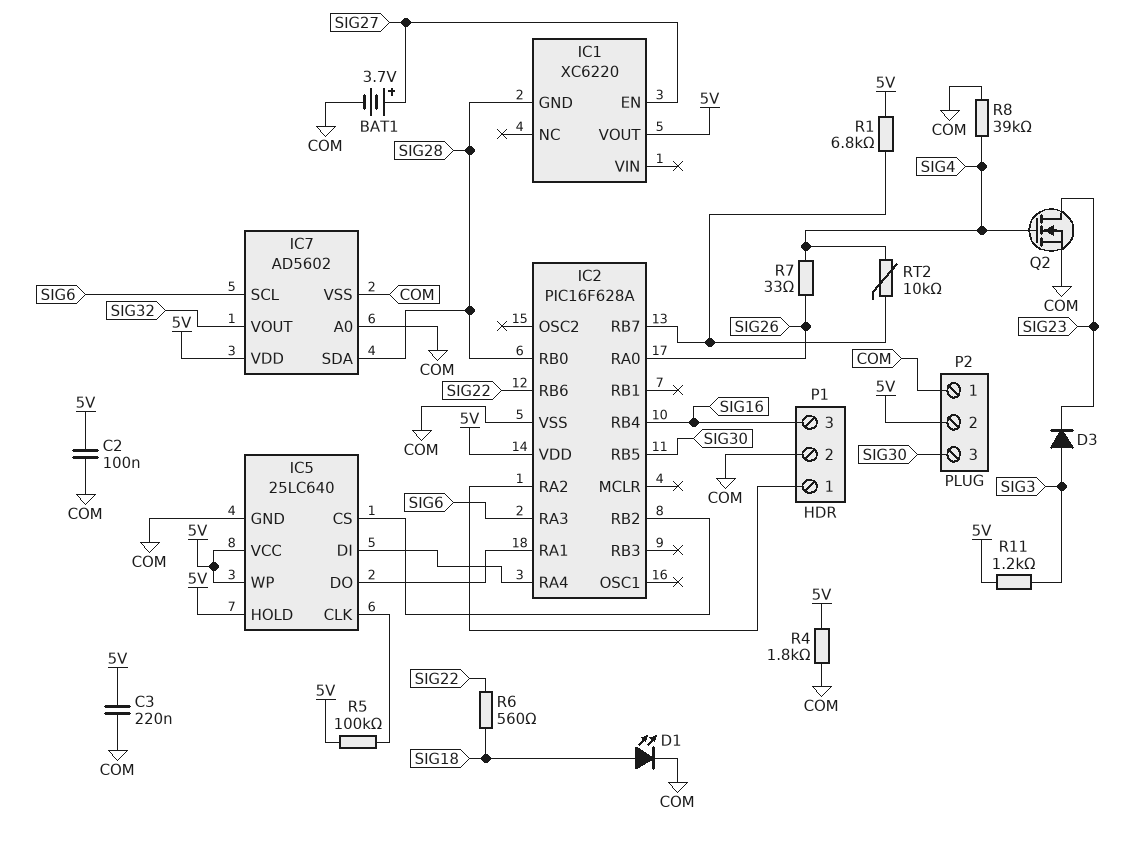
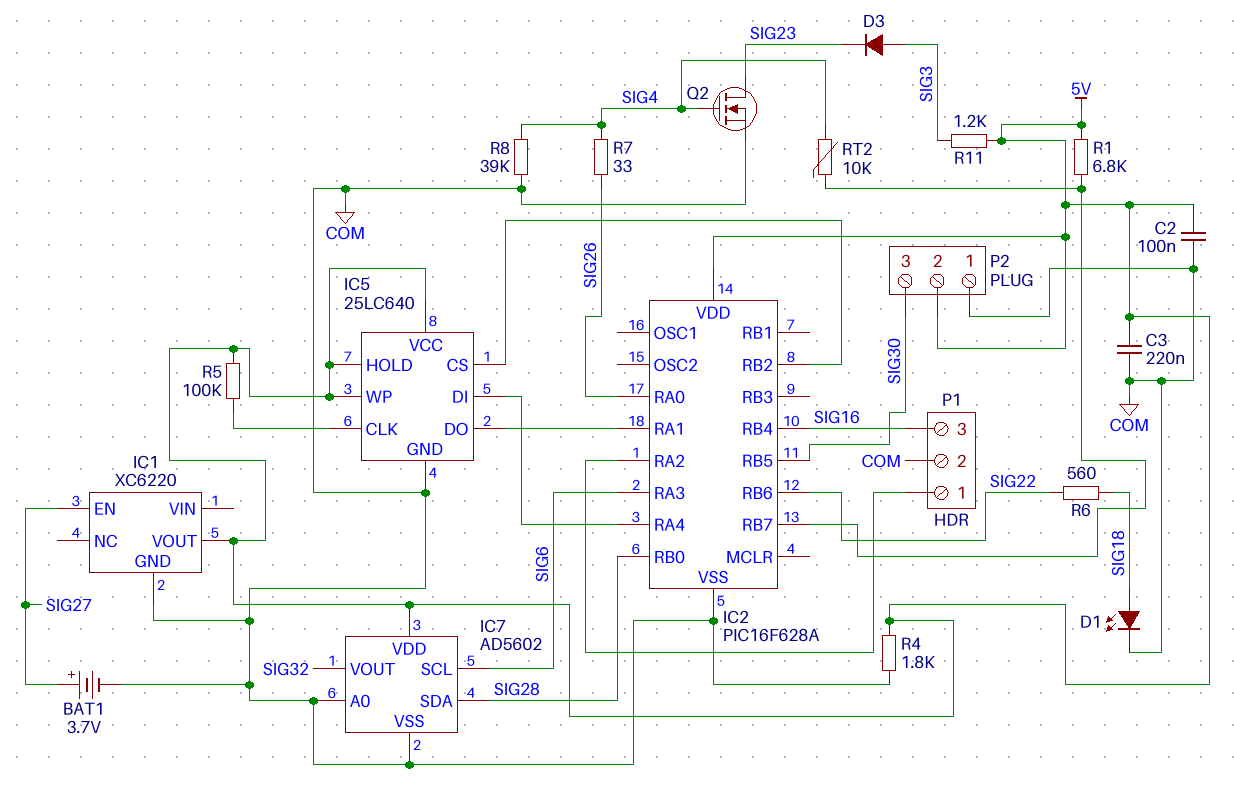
IC1 pin GND: SIG28 -> COM

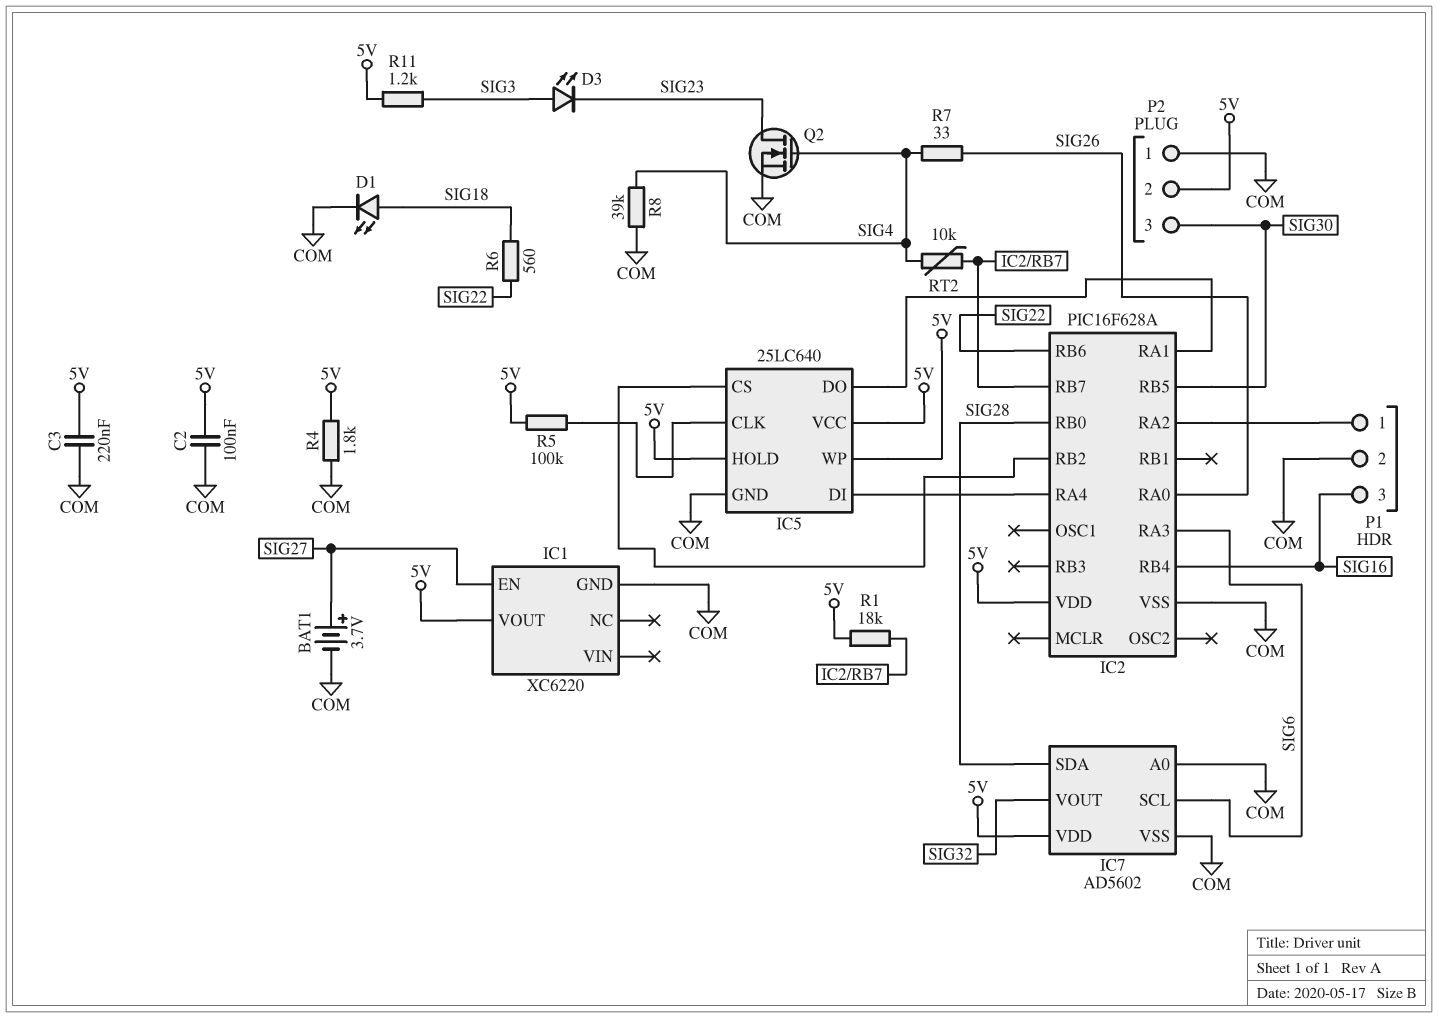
D3: diode (A SIG3, K SIG23) -> LED (A SIG3, K SIG23)
R1: 6.8k (5V, IC2/RB7) -> 18k (5V, IC2/RB7)

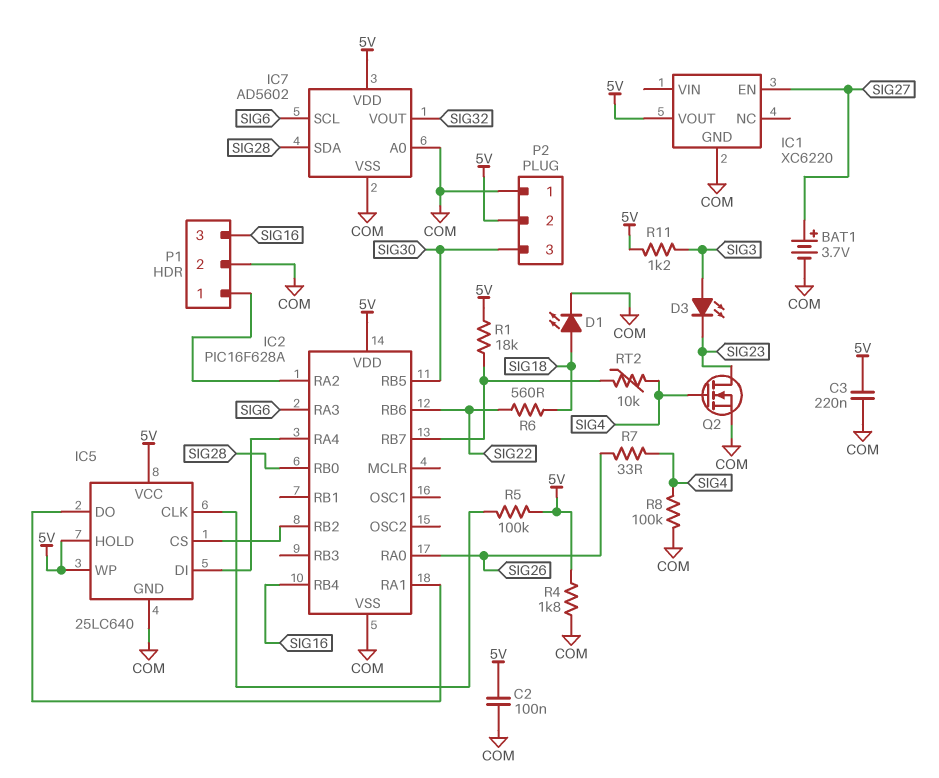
R8: 39k (COM, SIG4) -> 100k (COM, SIG4)

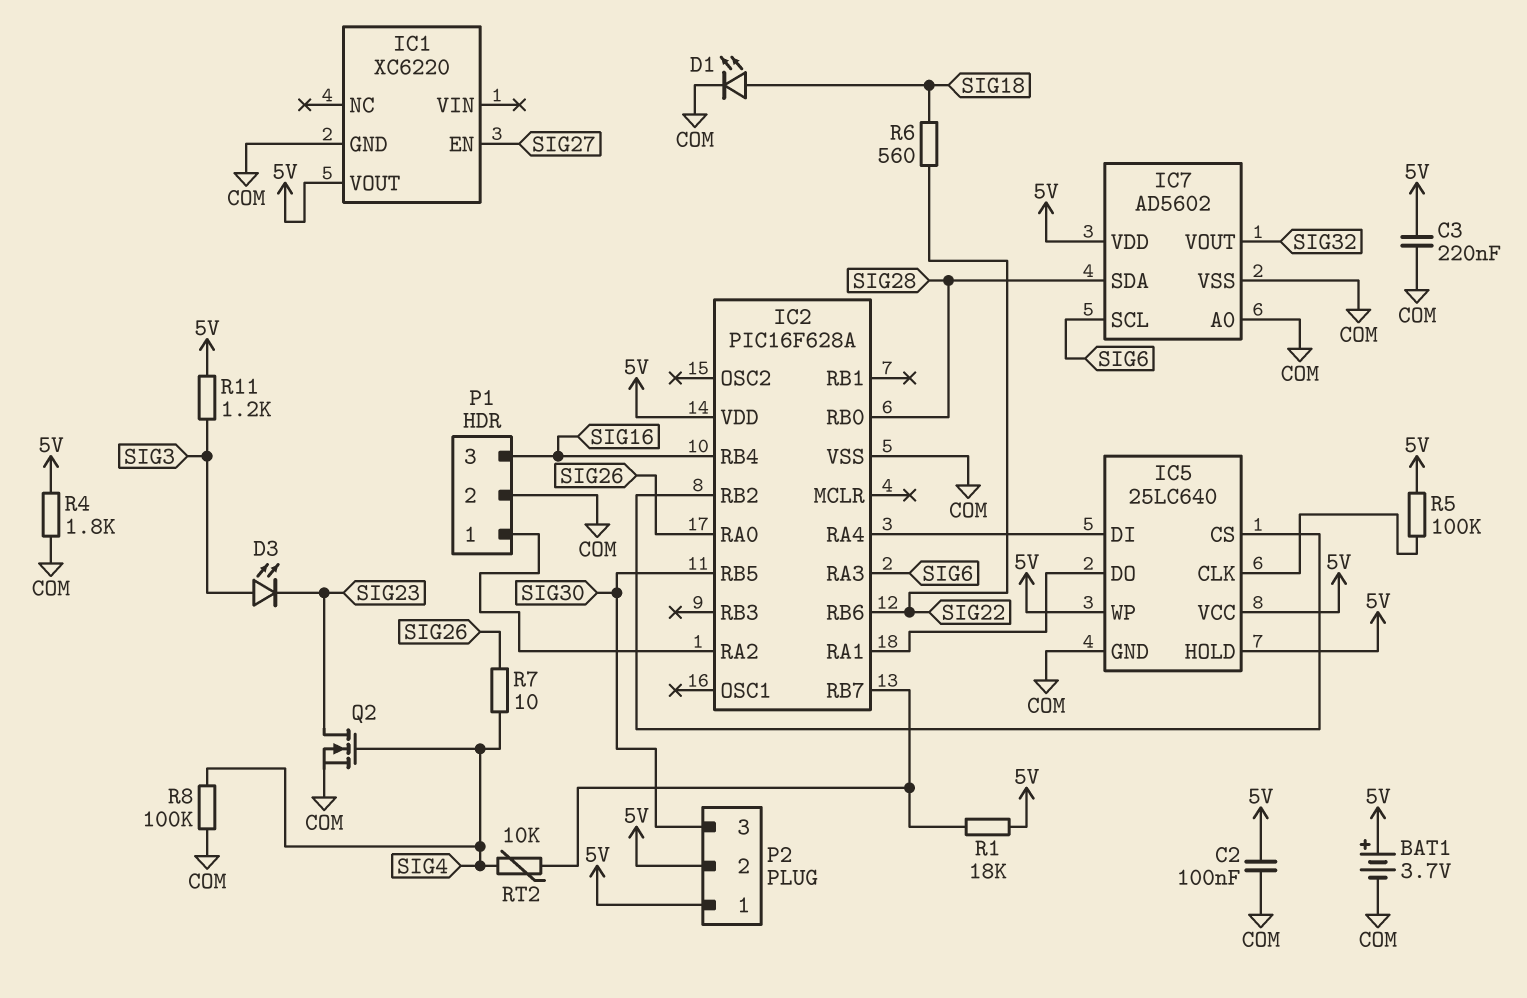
BAT1: 3.7V (plus SIG27, minus COM) -> 3.7V (plus 5V, minus COM)
P2 pin 1: COM -> 5V
R7: 33 (SIG4, SIG26) -> 10 (SIG4, SIG26)

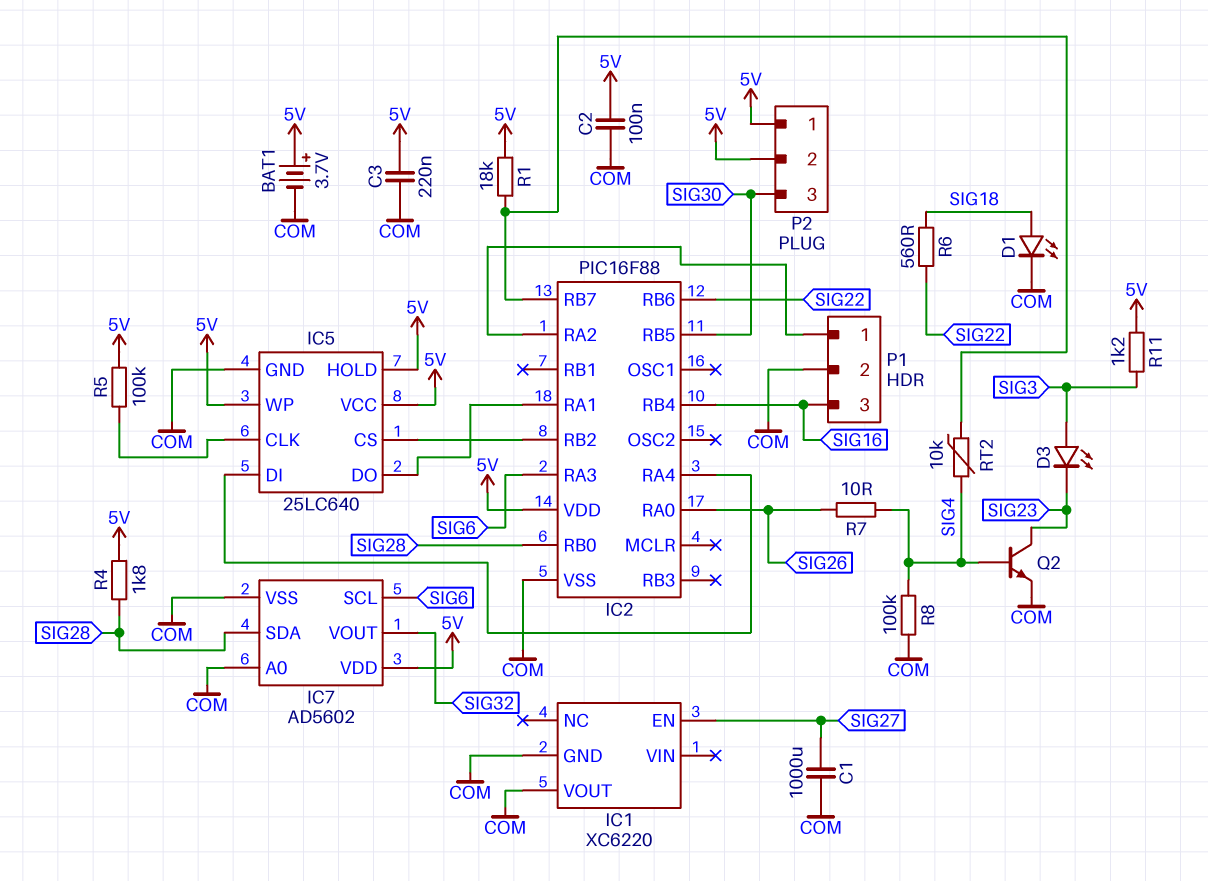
C1: none -> 1000uF (COM, SIG27)
IC1 pin VOUT: 5V -> COM
IC2: PIC16F628A -> PIC16F88
Q2: NMOS (G SIG4, D SIG23, S COM) -> NPN (B SIG4, C SIG23, E COM)
R4: 1.8k (5V, COM) -> 1.8k (5V, SIG28)

